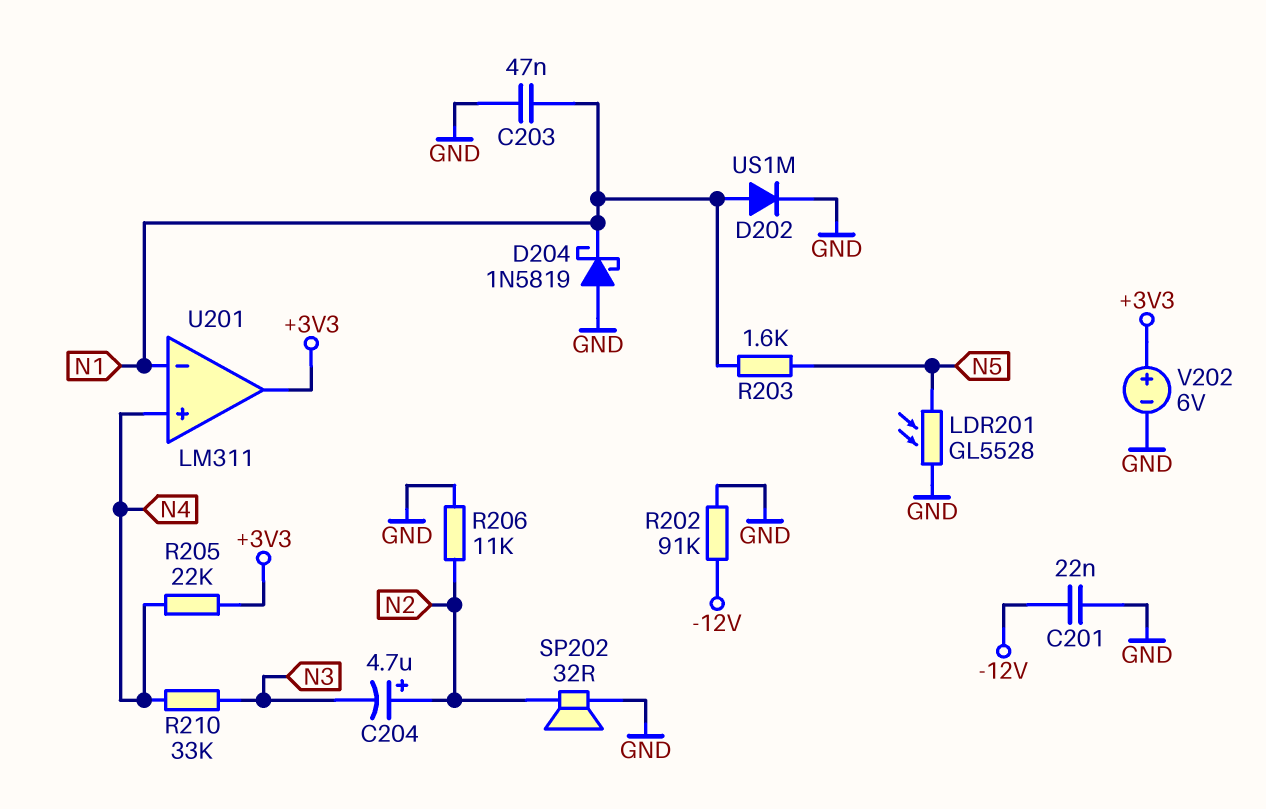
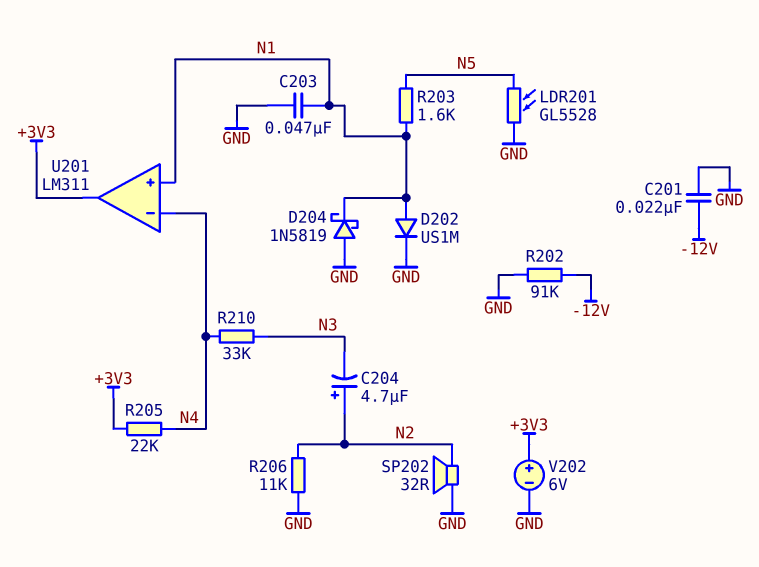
U201 pin in+: N4 -> N1
U201 pin in-: N1 -> N4

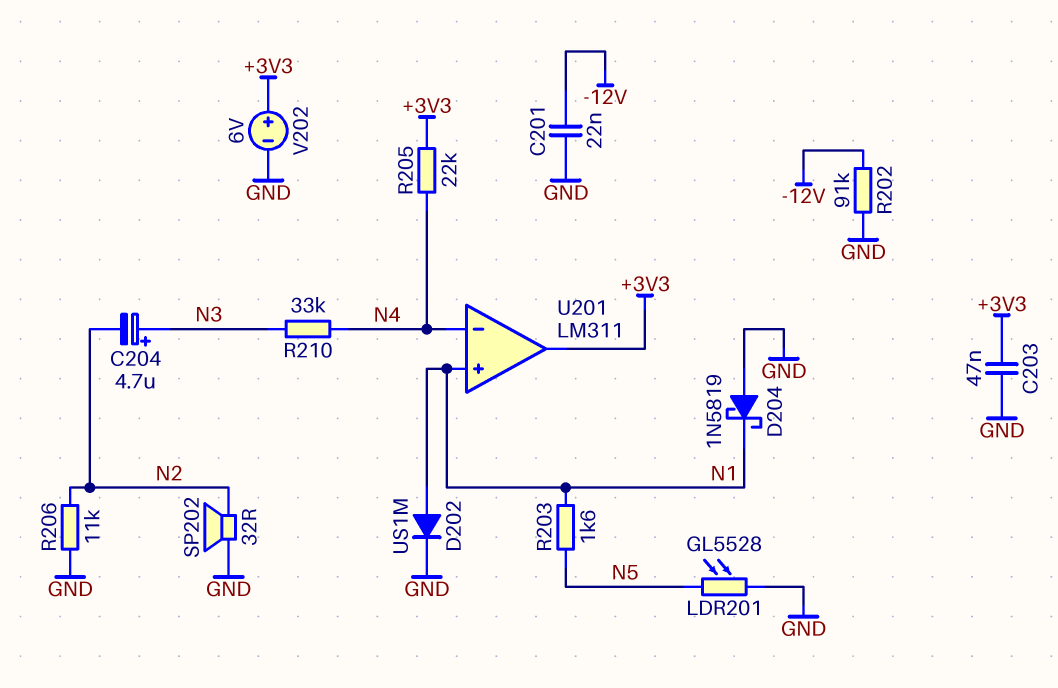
C203: 47nF (GND, N1) -> 47nF (+3V3, GND)
C204: 4.7uF (plus N2, minus N3) -> 4.7uF (plus N3, minus N2)

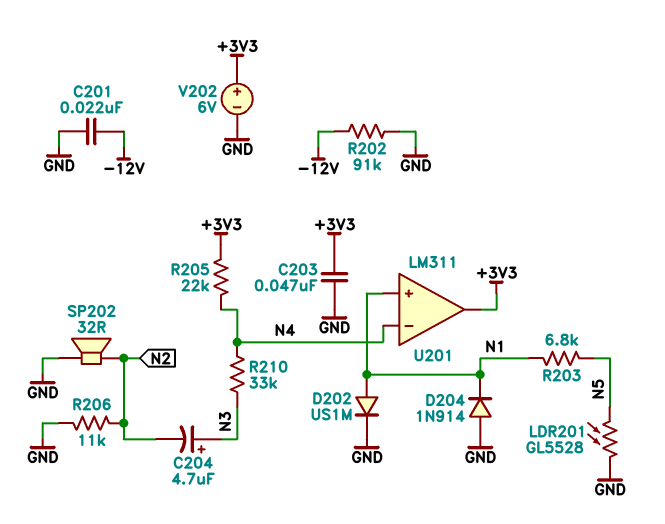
D204: schottky 1N5819 (A GND, K N1) -> diode 1N914 (A GND, K N1)
R203: 1.6k (N1, N5) -> 6.8k (N1, N5)

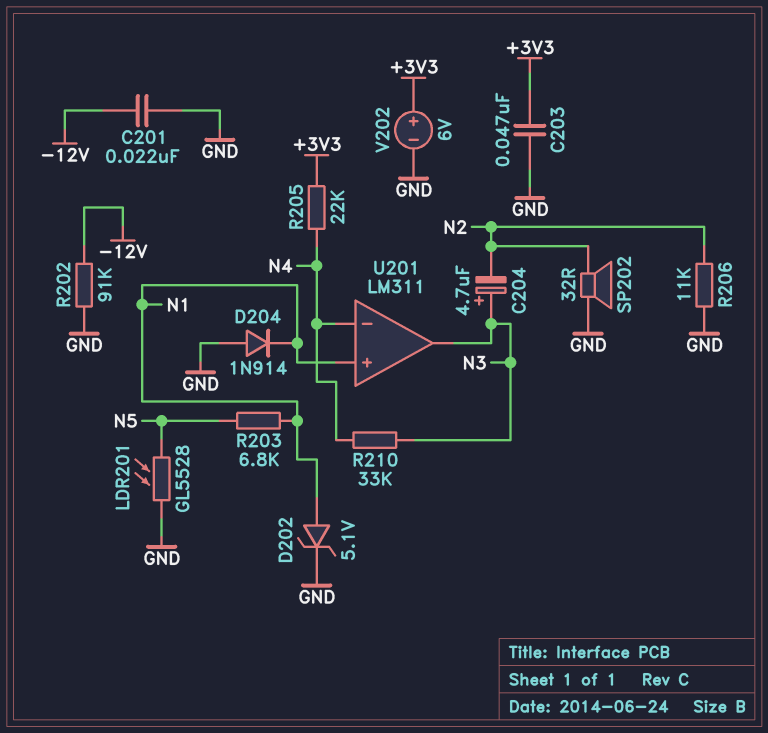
D202: diode US1M (A N1, K GND) -> zener 5.1V (A N1, K GND)
U201 pin out: +3V3 -> N3

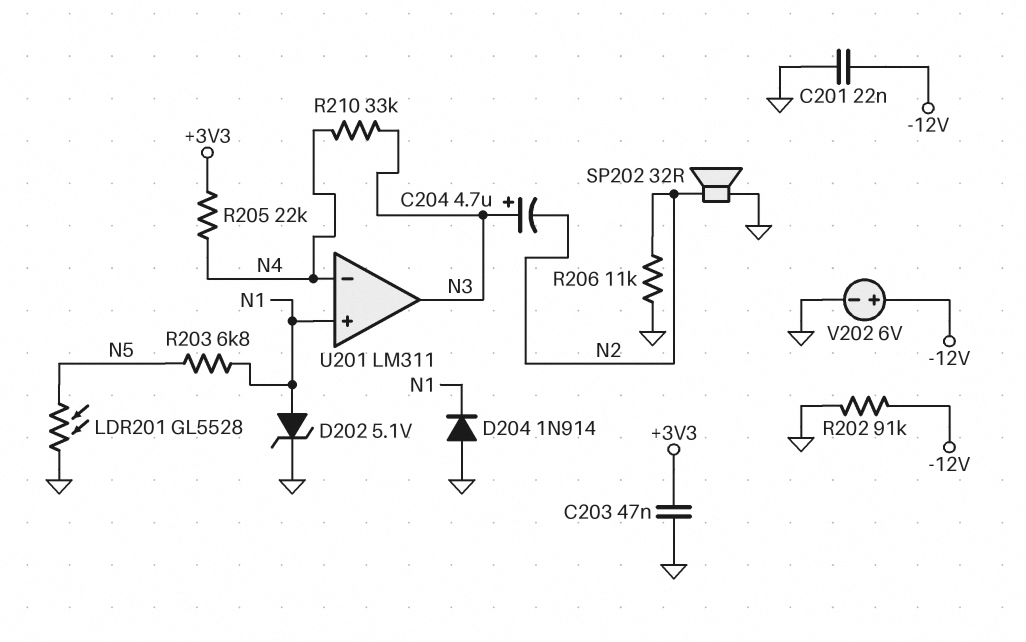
V202: 6V (plus +3V3, minus GND) -> 6V (plus -12V, minus GND)

